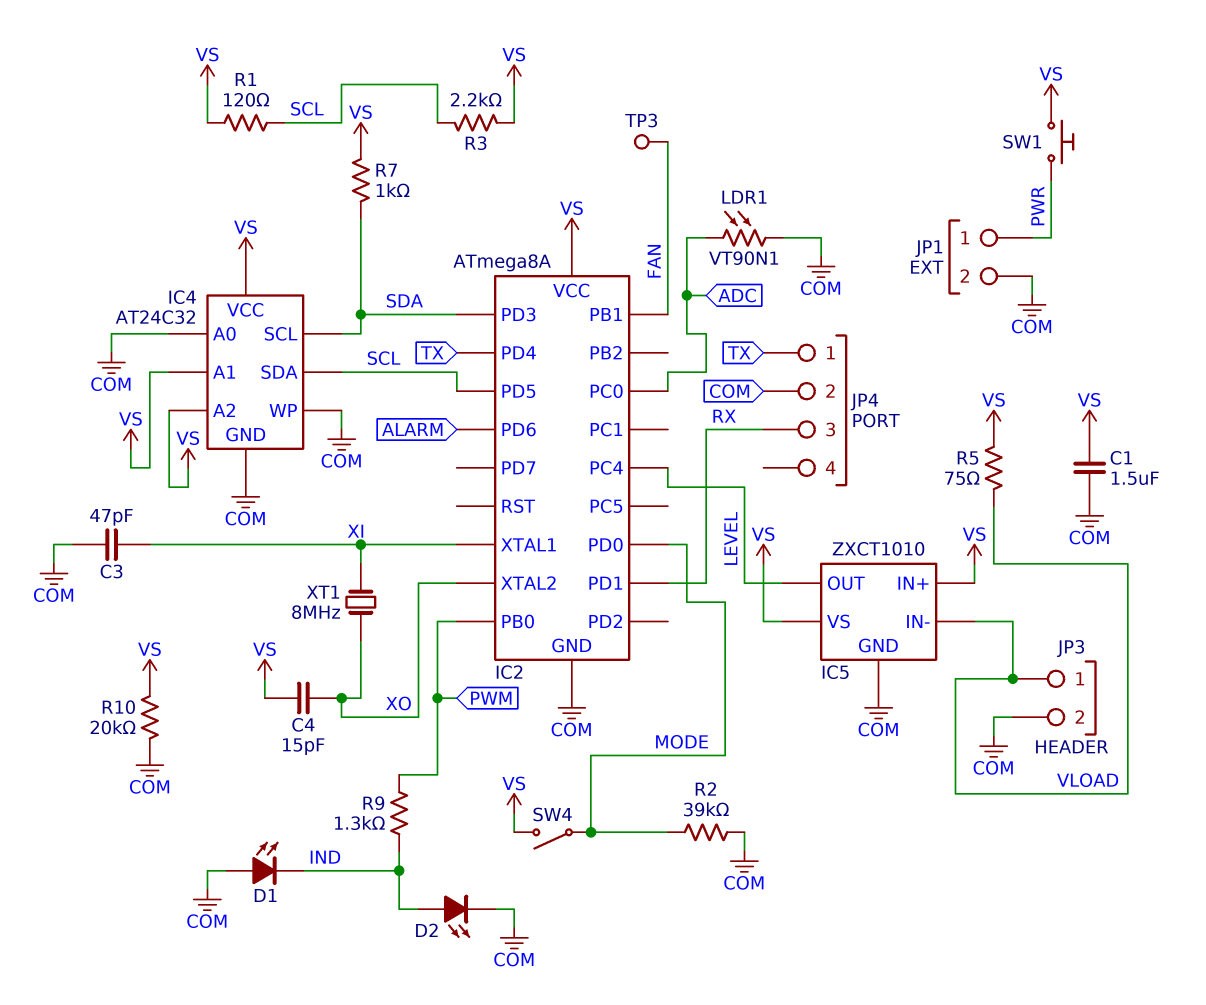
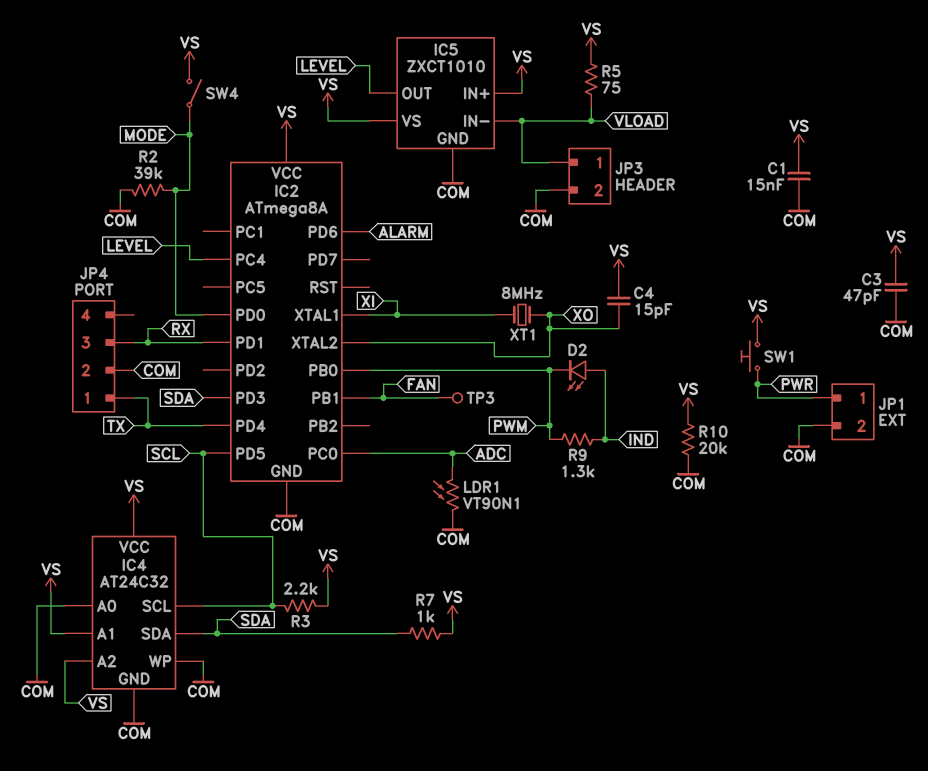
C1: 1.5uF (COM, VS) -> 15nF (COM, VS)
C3: 47pF (COM, XI) -> 47pF (COM, VS)
D1: LED (A COM, K IND) -> none
D2: LED (A IND, K COM) -> LED (A IND, K PWM)
IC4 pin SCL: SDA -> SCL
IC4 pin SDA: SCL -> SDA
R1: 120 (SCL, VS) -> none

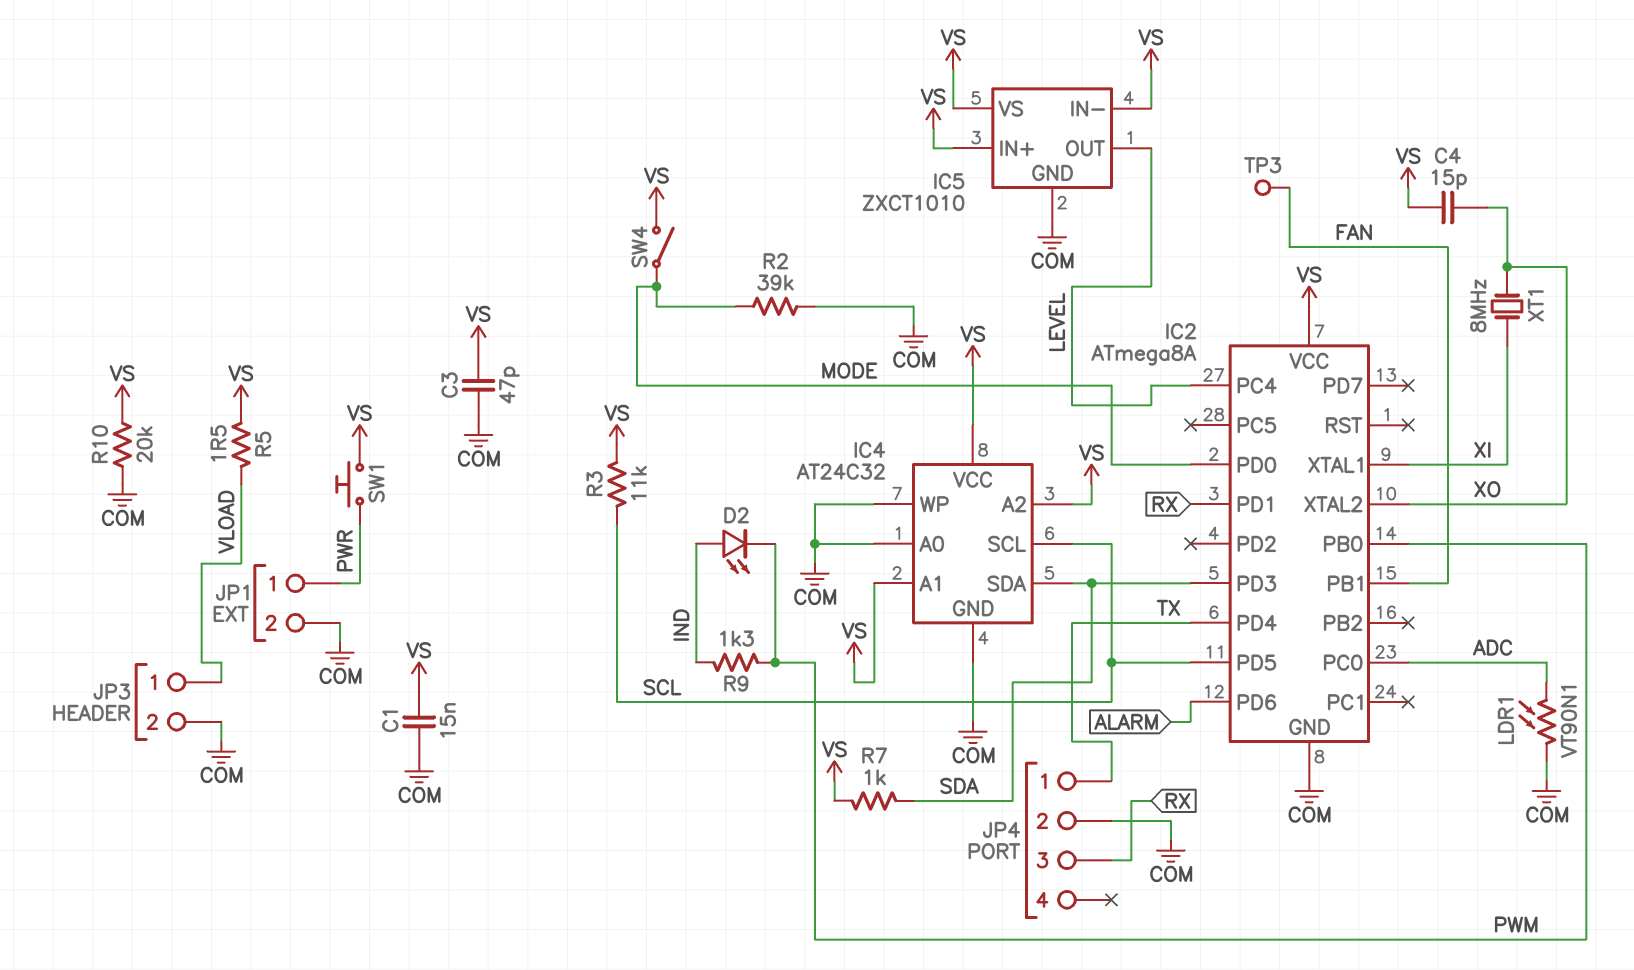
IC5 pin IN-: VLOAD -> VS
R3: 2.2k (SCL, VS) -> 11k (SCL, VS)
R5: 75 (VLOAD, VS) -> 1.5 (VLOAD, VS)

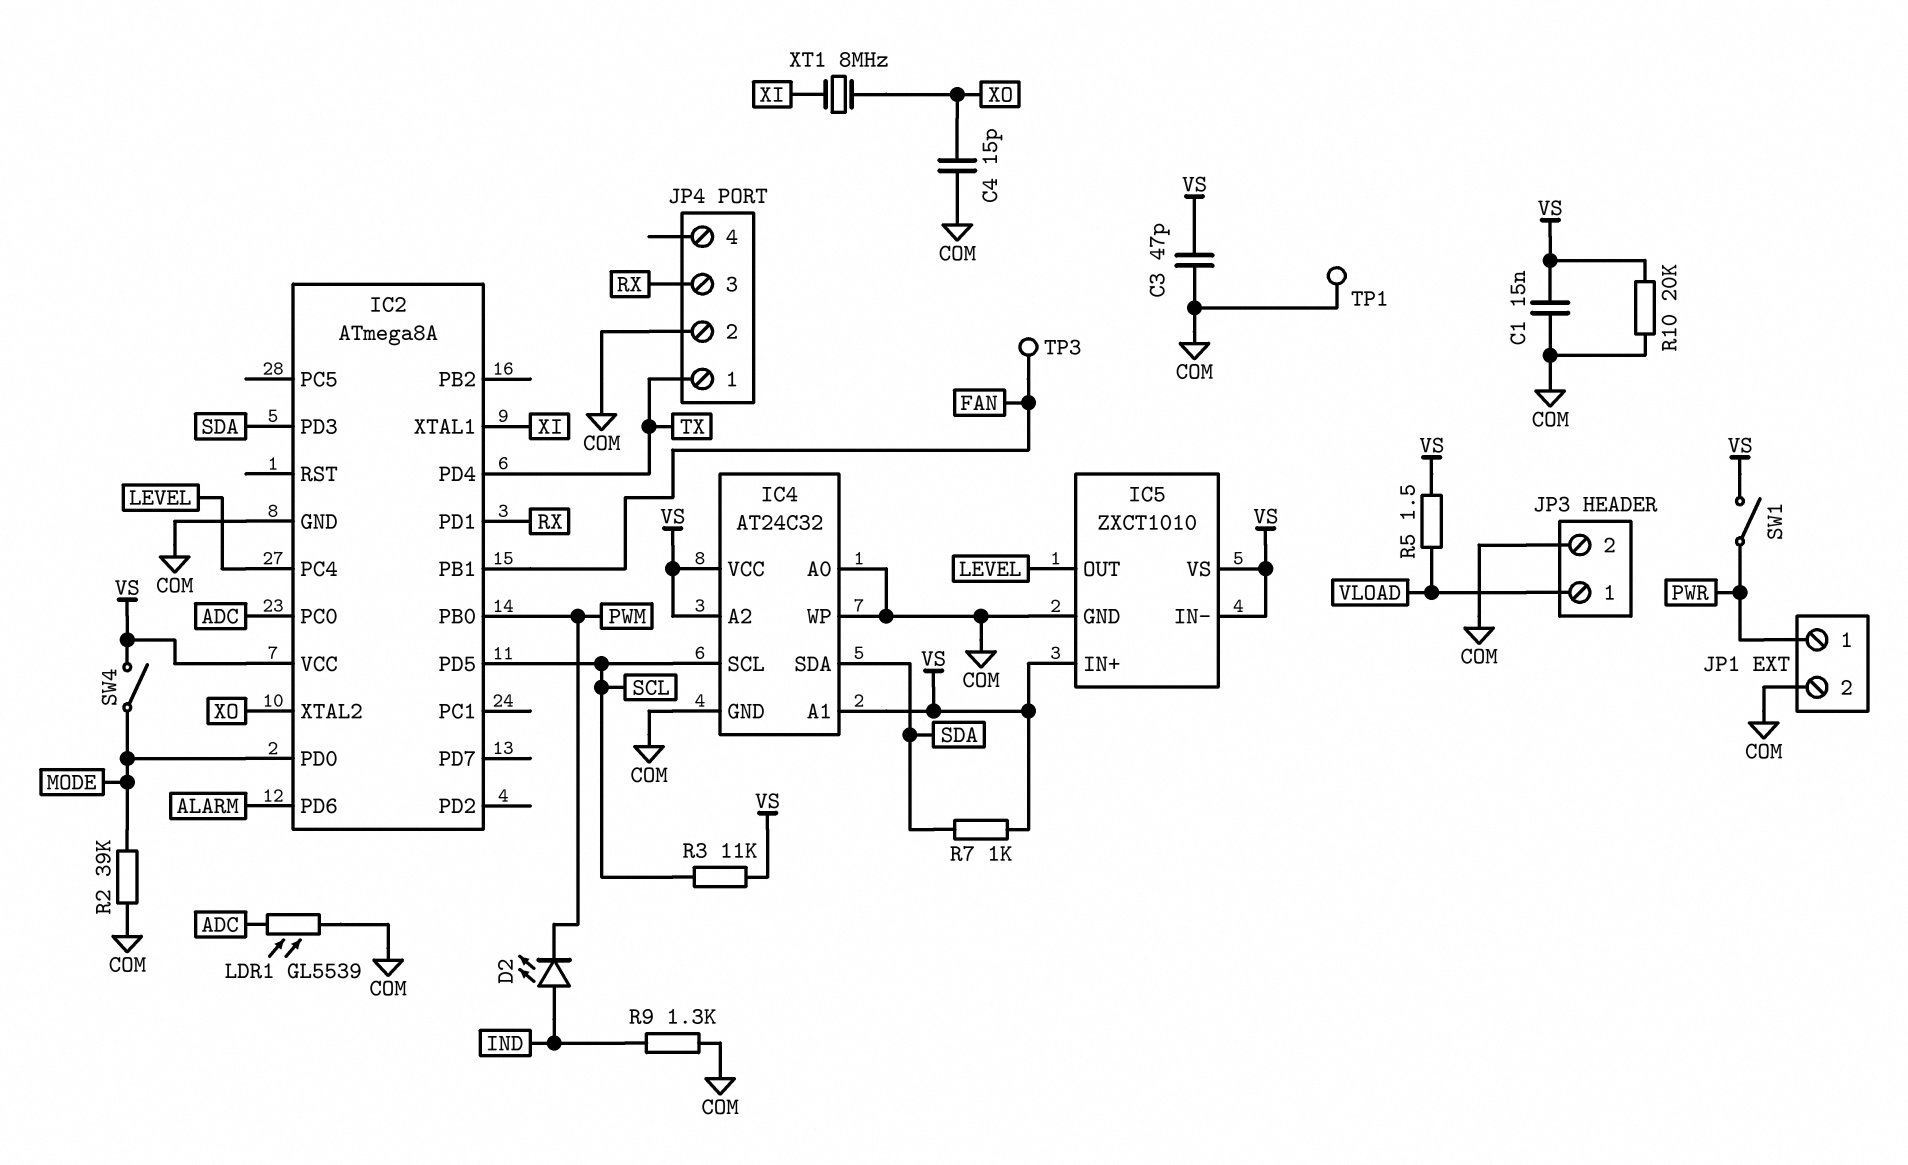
C4: 15pF (VS, XO) -> 15pF (COM, XO)
LDR1: VT90N1 (ADC, COM) -> GL5539 (ADC, COM)
R9: 1.3k (IND, PWM) -> 1.3k (COM, IND)
SW1: button (PWR, VS) -> switch (PWR, VS)
TP1: none -> test point (COM)

